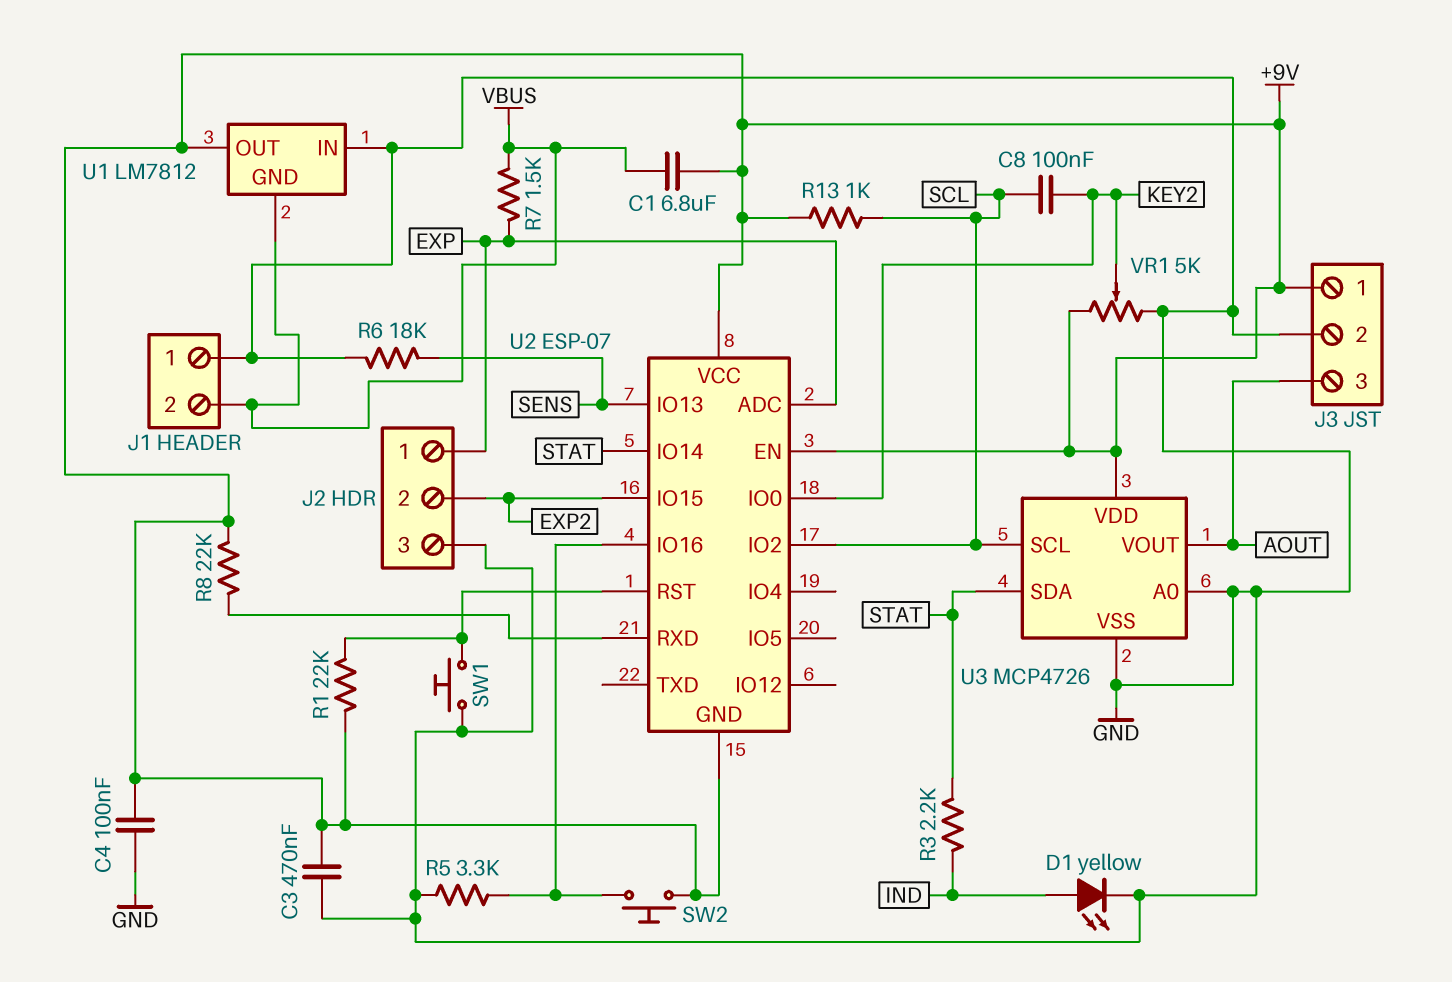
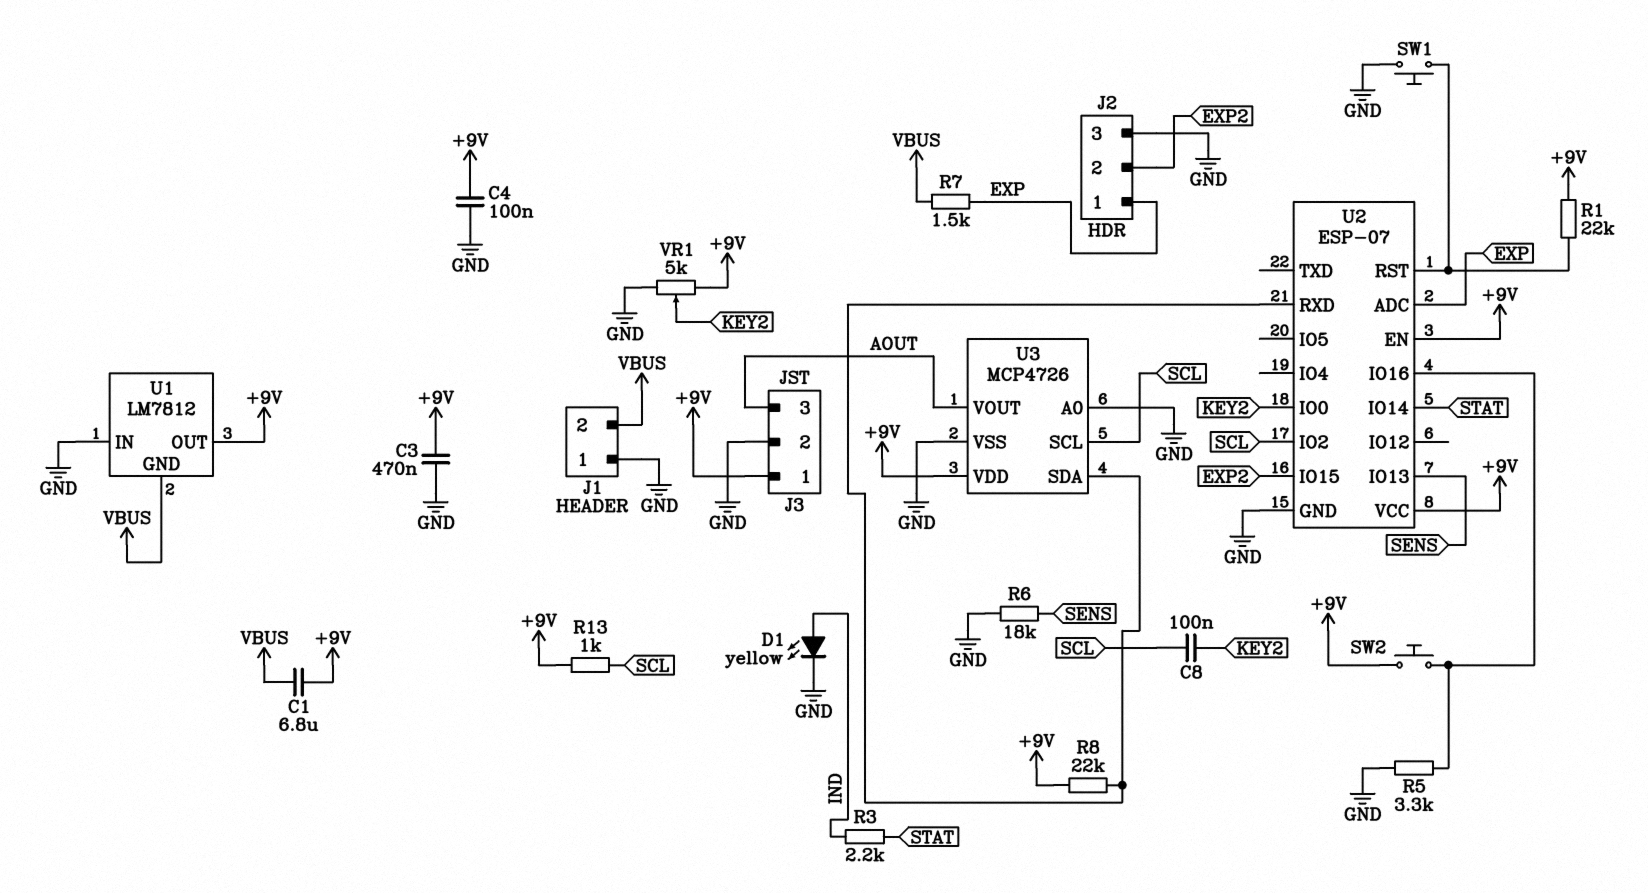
U2 pin GND: +9V -> GND
U3 pin SDA: STAT -> U2/RXD

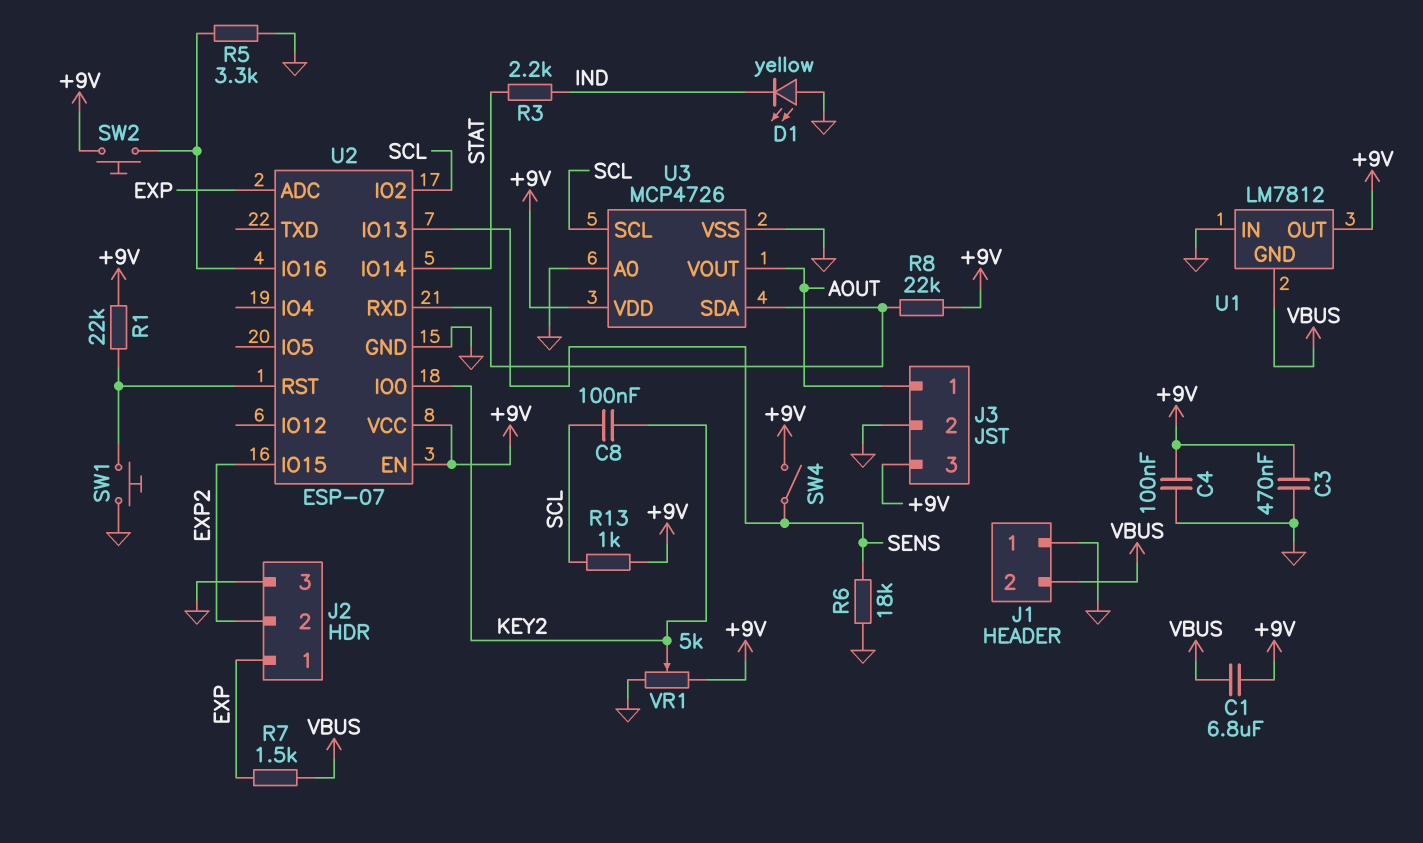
D1: LED yellow (A IND, K GND) -> LED yellow (A GND, K IND)
J3 pin 1: +9V -> AOUT
J3 pin 3: AOUT -> +9V
SW4: none -> switch (+9V, SENS)

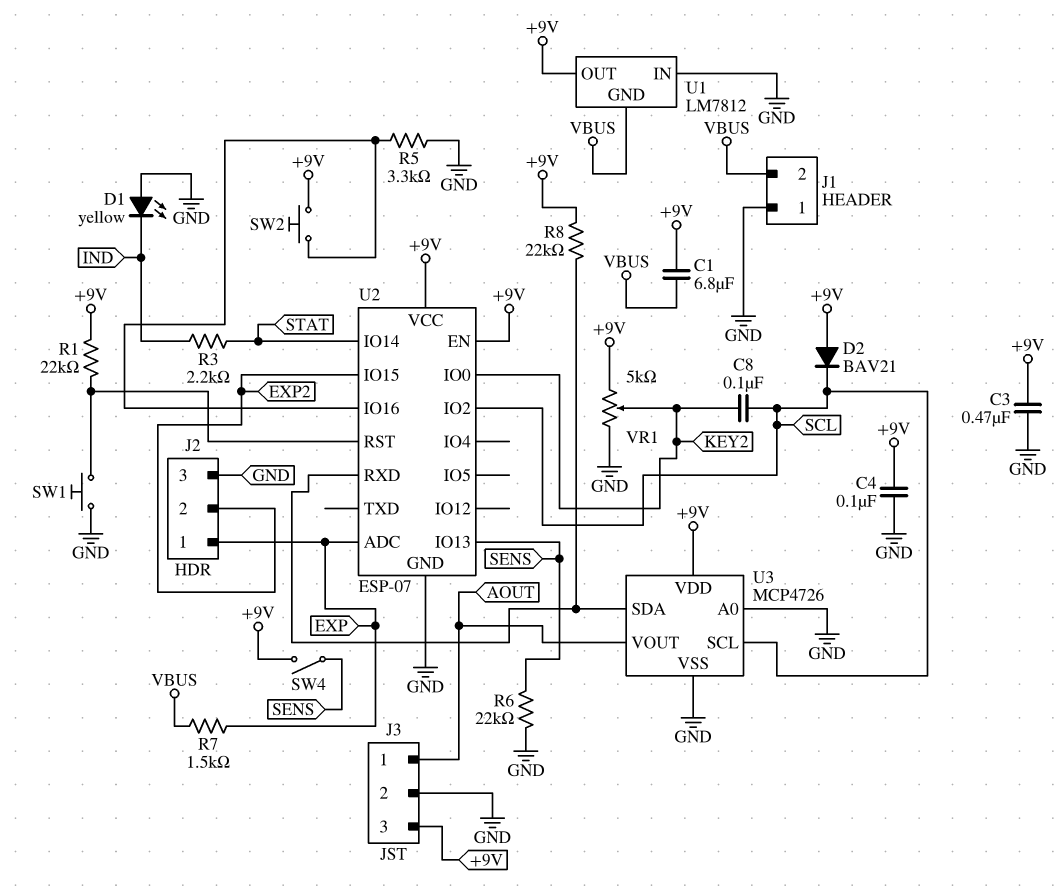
D2: none -> diode BAV21 (A +9V, K SCL)
R6: 18k (GND, SENS) -> 22k (GND, SENS)
R13: 1k (+9V, SCL) -> none

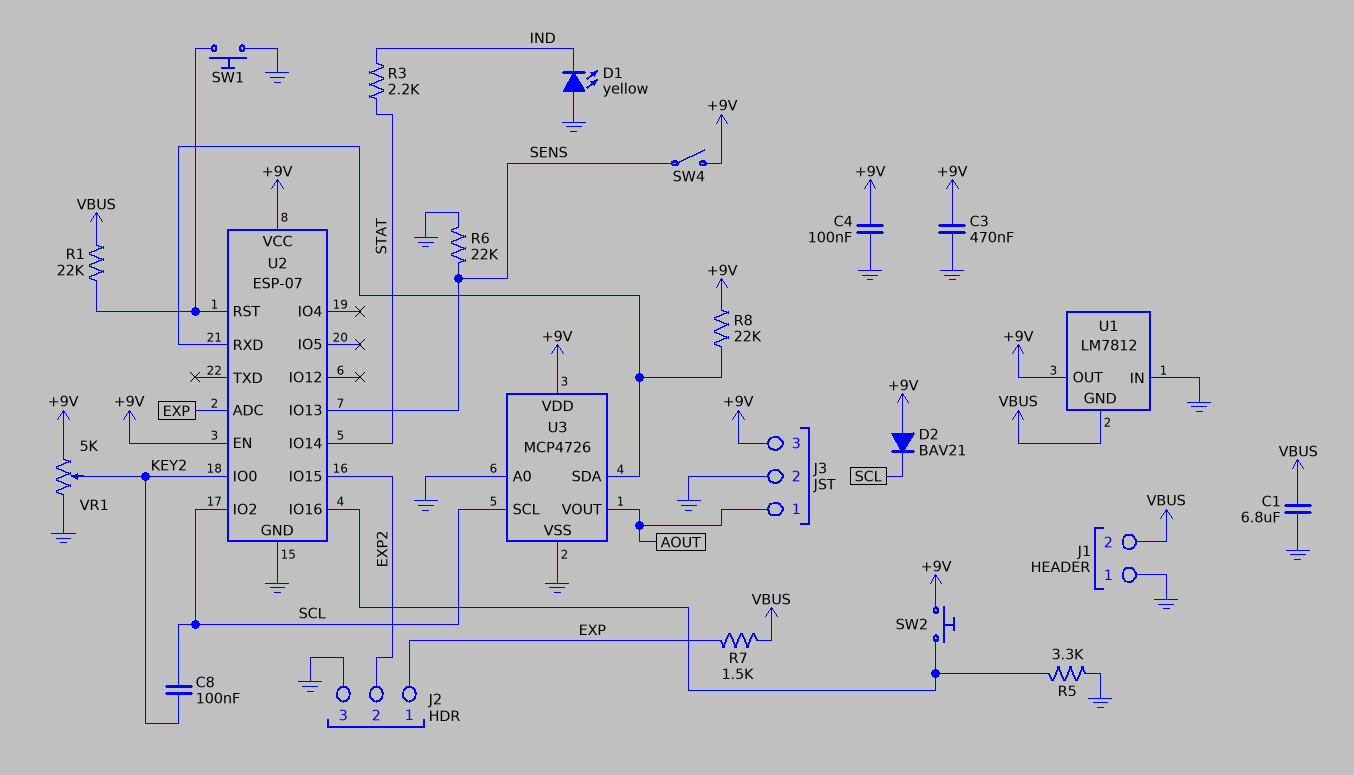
C1: 6.8uF (+9V, VBUS) -> 6.8uF (GND, VBUS)
R1: 22k (+9V, U2/RST) -> 22k (U2/RST, VBUS)

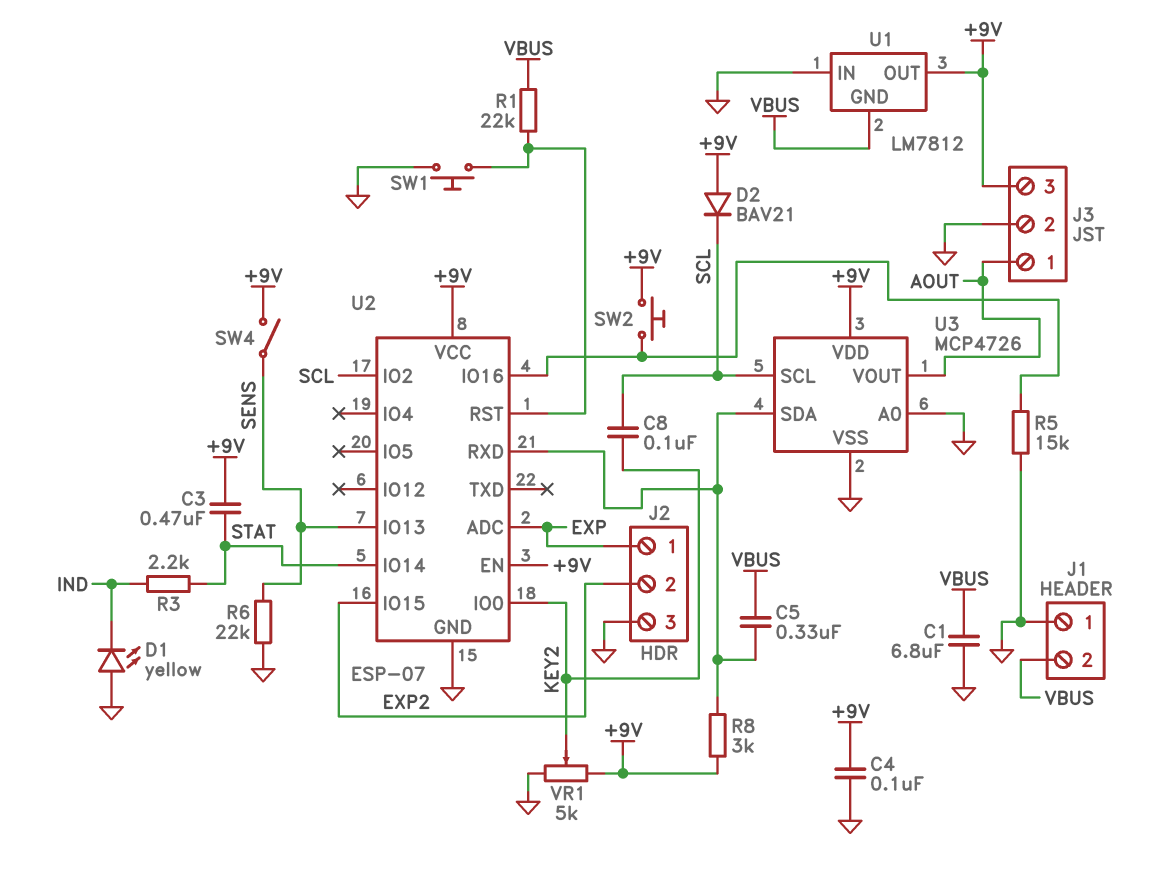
C3: 470nF (+9V, GND) -> 470nF (+9V, STAT)
C5: none -> 330nF (U2/RXD, VBUS)
R5: 3.3k (GND, U2/IO16) -> 15k (GND, U2/IO16)
R7: 1.5k (EXP, VBUS) -> none
R8: 22k (+9V, U2/RXD) -> 3k (+9V, U2/RXD)

